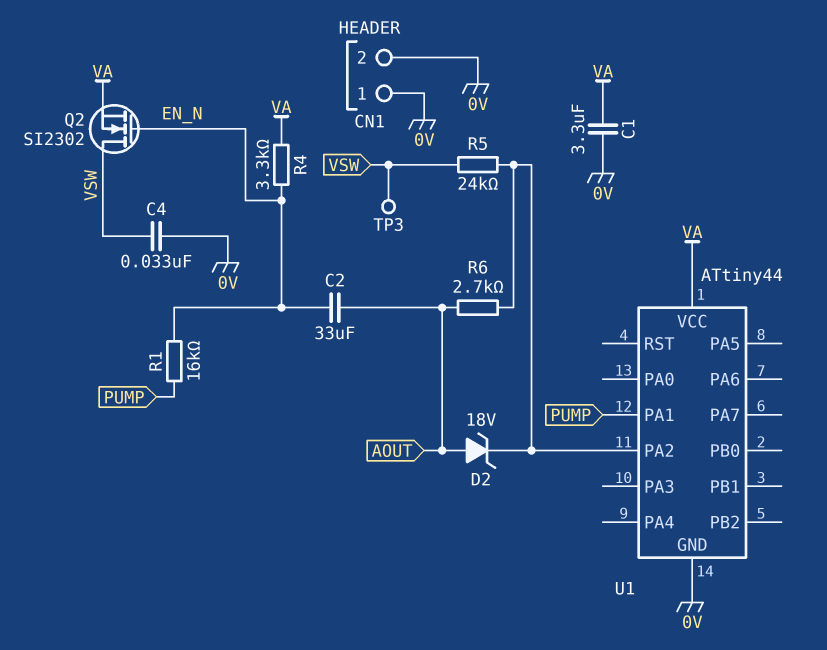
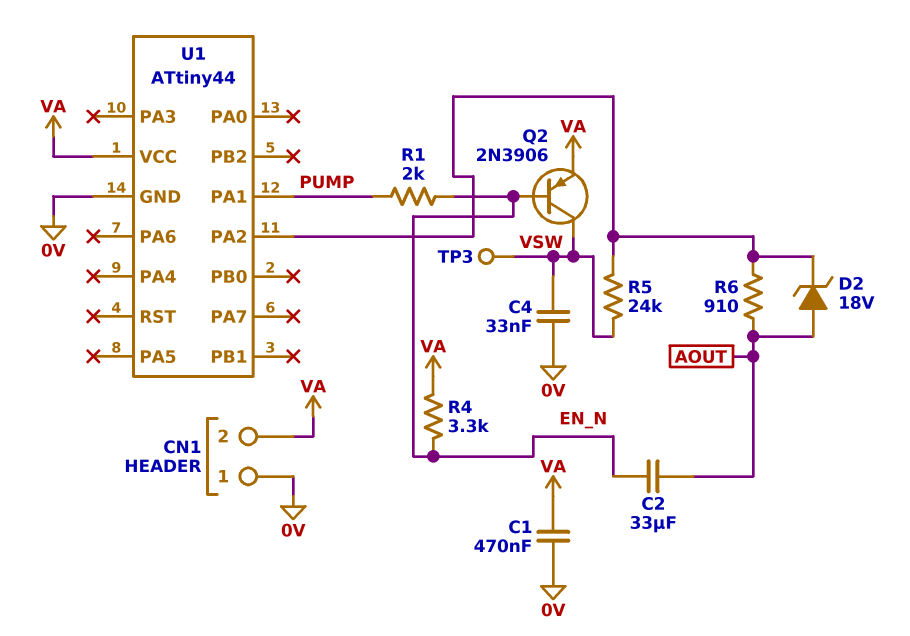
C1: 3.3uF (0V, VA) -> 470nF (0V, VA)
CN1 pin 2: 0V -> VA
Q2: NMOS SI2302 (G EN_N, D VSW, S VA) -> PNP 2N3906 (B EN_N, C VSW, E VA)
R1: 16k (EN_N, PUMP) -> 2k (EN_N, PUMP)
R6: 2.7k (AOUT, U1/PA2) -> 910 (AOUT, U1/PA2)

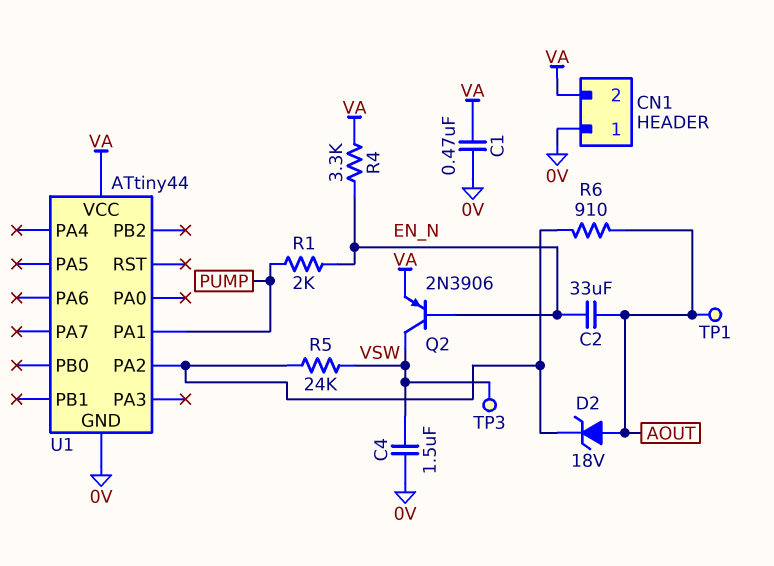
C4: 33nF (0V, VSW) -> 1.5uF (0V, VSW)
TP1: none -> test point (AOUT)

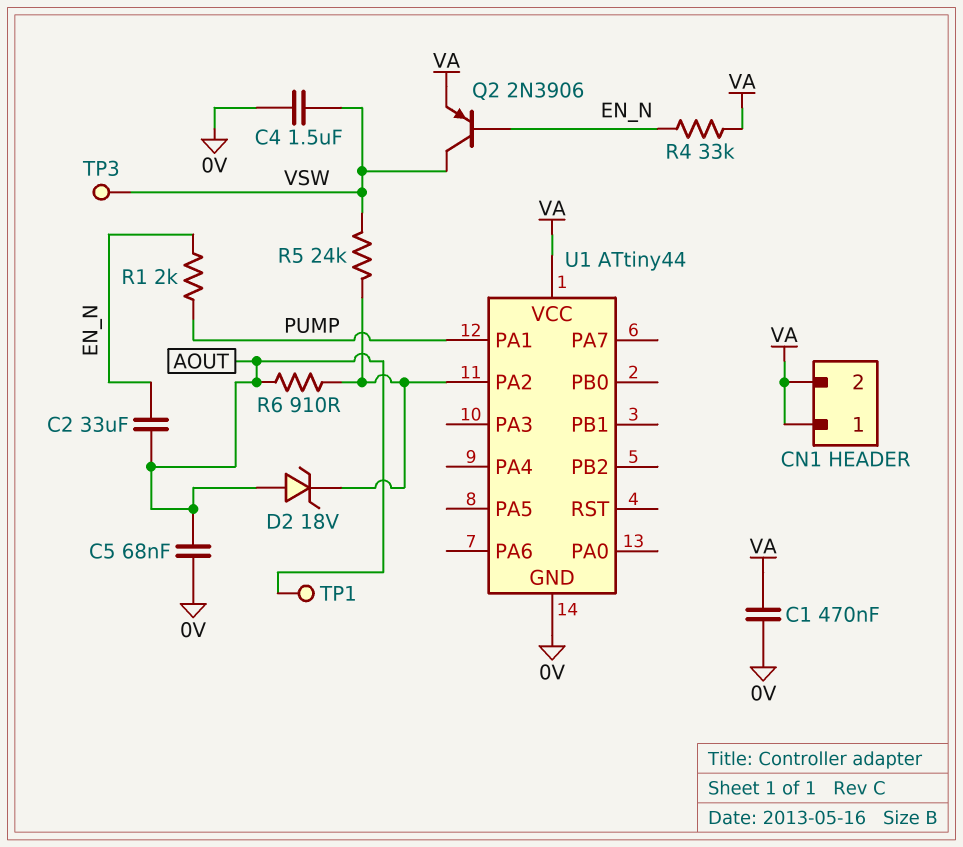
C5: none -> 68nF (0V, AOUT)
CN1 pin 1: 0V -> VA
R4: 3.3k (EN_N, VA) -> 33k (EN_N, VA)

